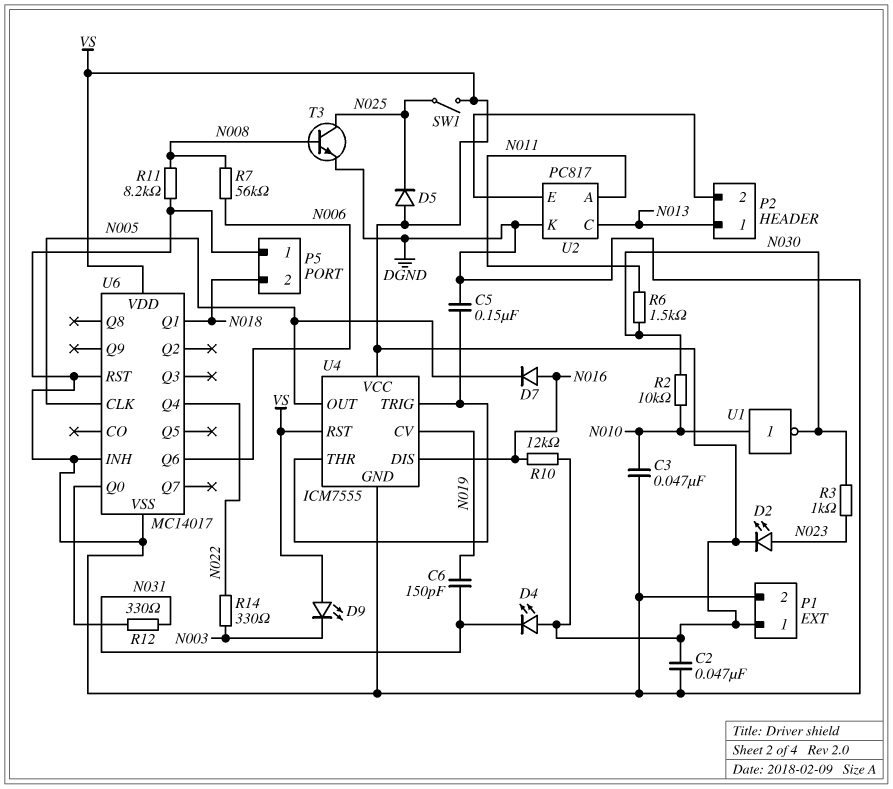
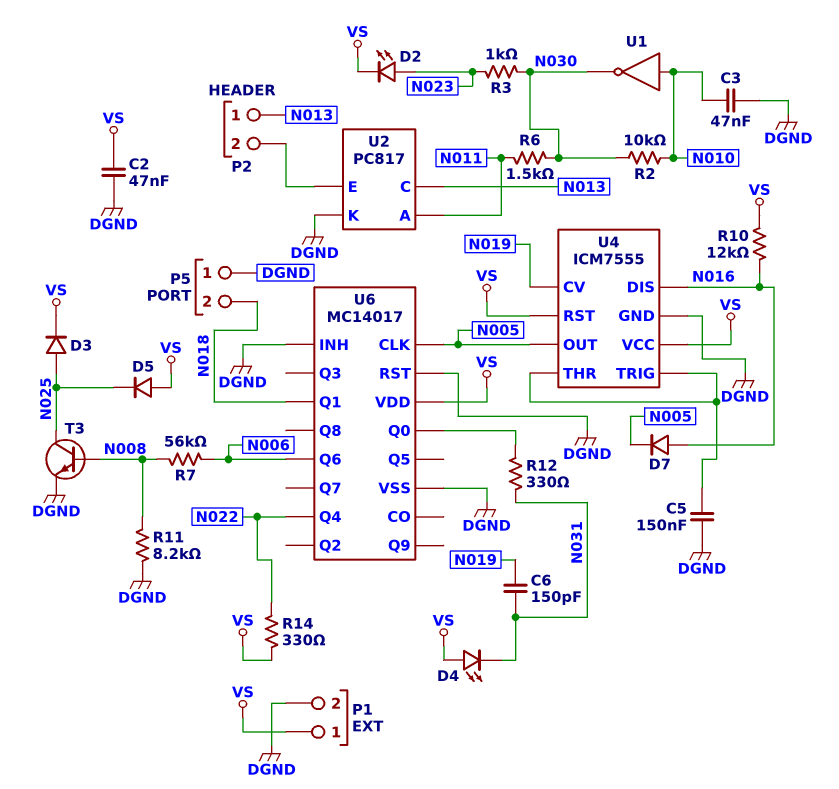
D3: none -> diode (A N025, K VS)
D9: LED (A VS, K N003) -> none
R14: 330 (N003, N022) -> 330 (N022, VS)
SW1: switch (N025, VS) -> none

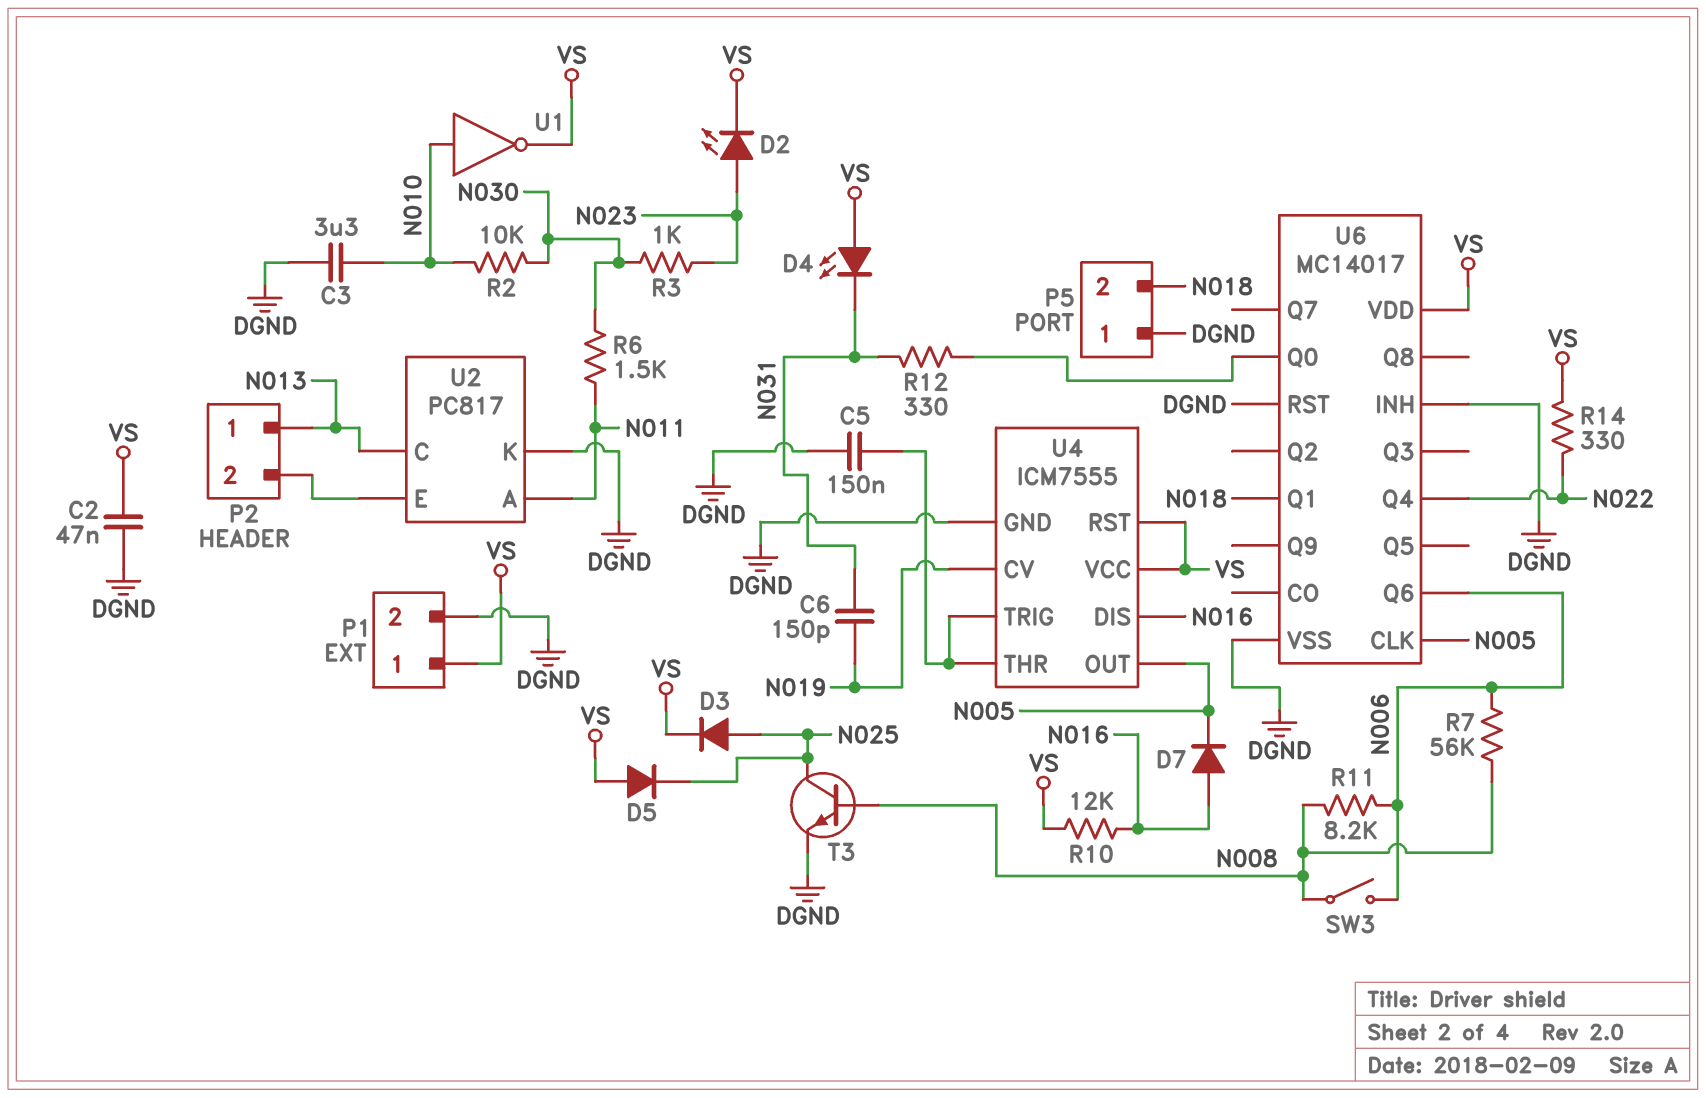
C3: 47nF (DGND, N010) -> 3.3uF (DGND, N010)
R11: 8.2k (DGND, N008) -> 8.2k (N006, N008)
SW3: none -> switch (N006, N008)
U1: NOT (in N010, out N030) -> NOT (in N010, out VS)

